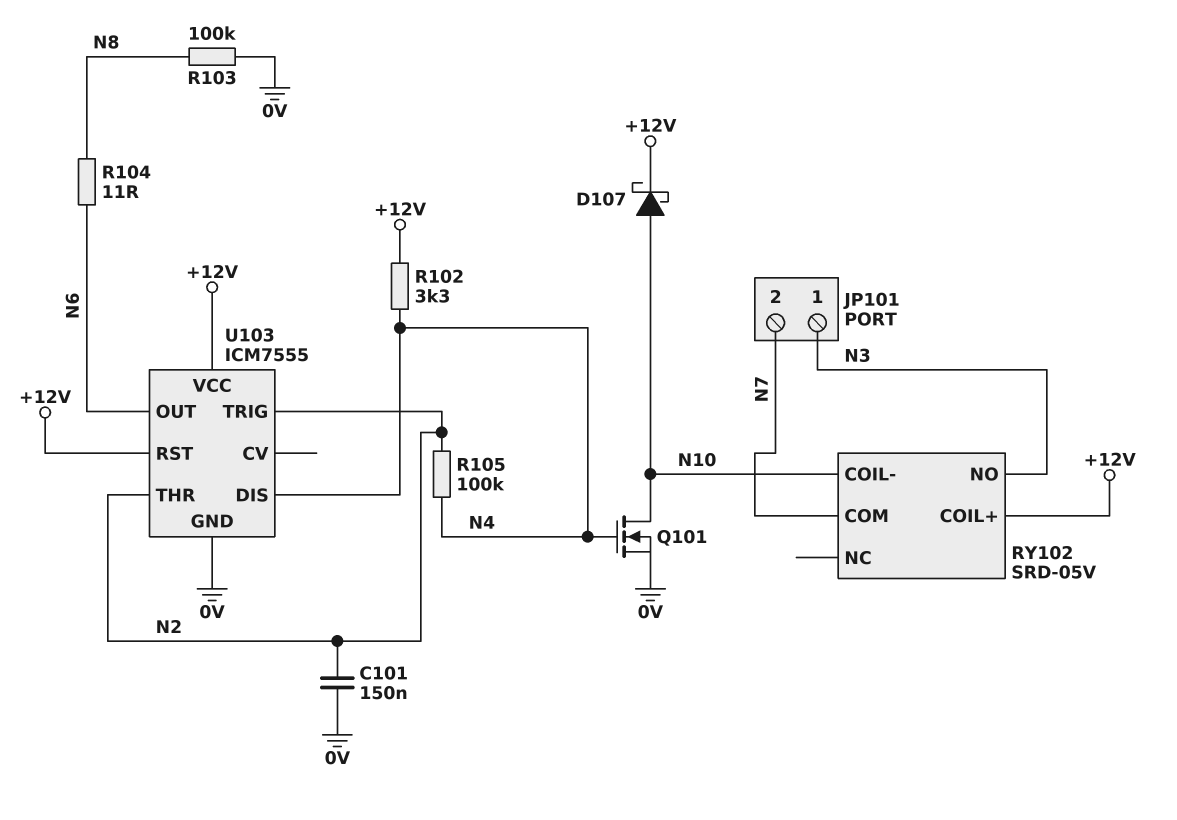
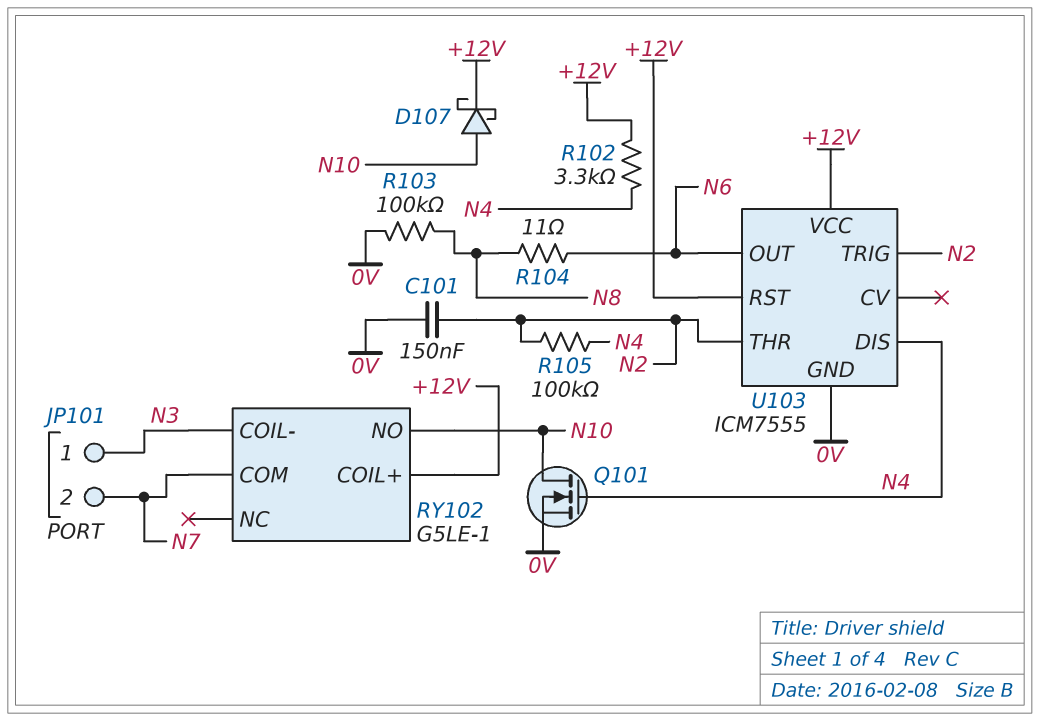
RY102: SRD-05V -> G5LE-1
RY102 pin COIL-: N10 -> N3
RY102 pin NO: N3 -> N10

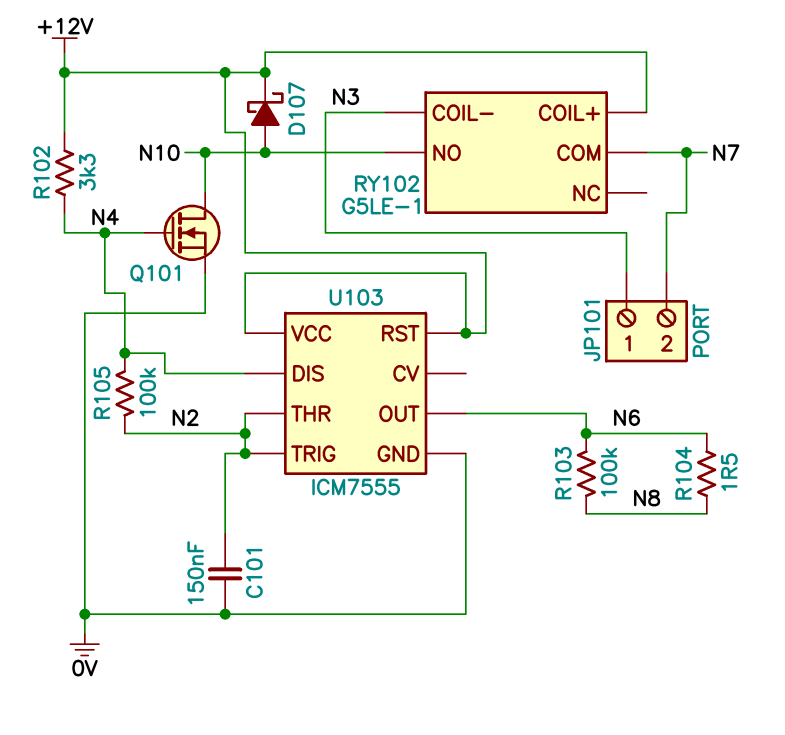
R103: 100k (0V, N8) -> 100k (N6, N8)
R104: 11 (N6, N8) -> 1.5 (N6, N8)

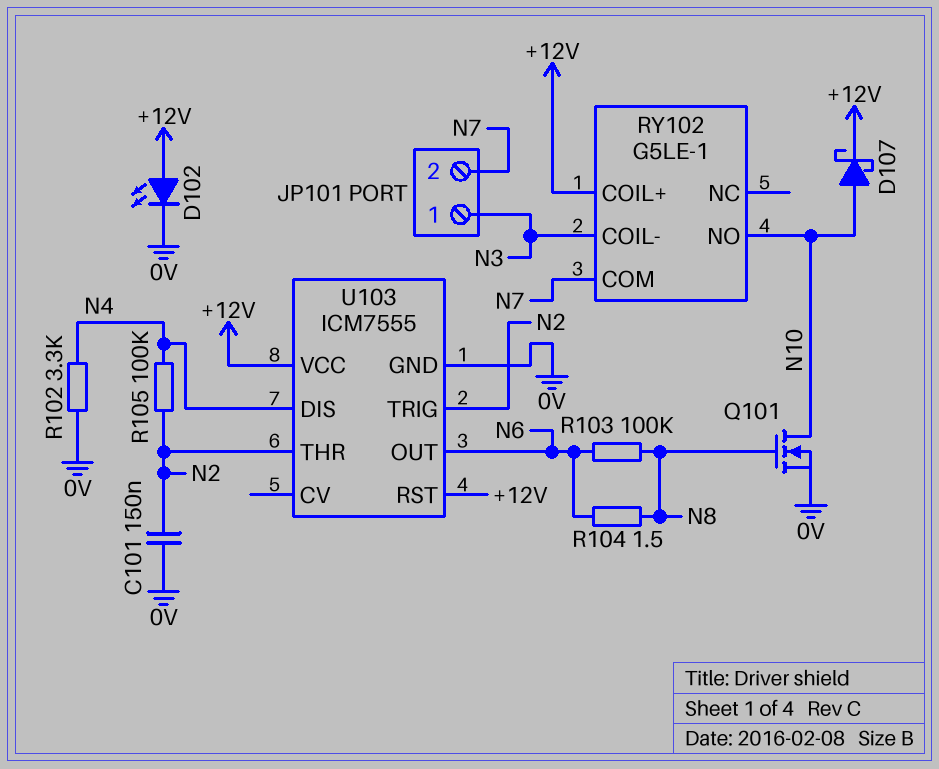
D102: none -> LED (A +12V, K 0V)
Q101: NMOS (G N4, D N10, S 0V) -> NMOS (G N8, D N10, S 0V)
R102: 3.3k (+12V, N4) -> 3.3k (0V, N4)

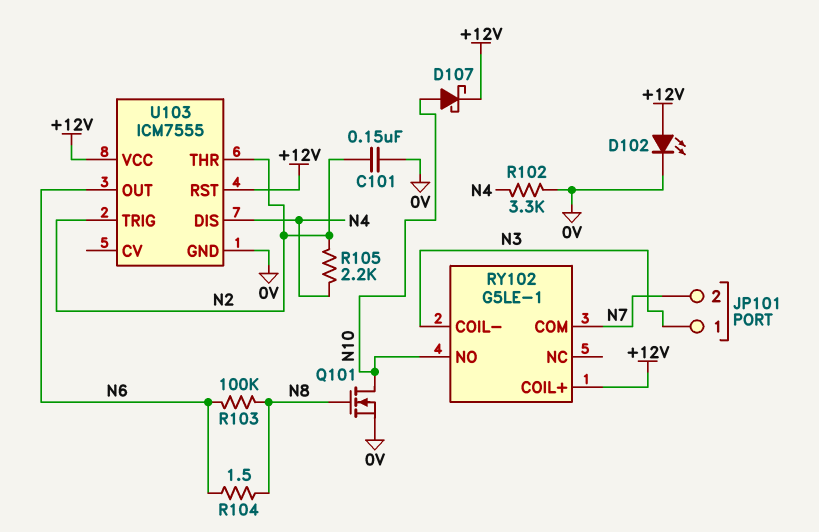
R105: 100k (N2, N4) -> 2.2k (N2, N4)

